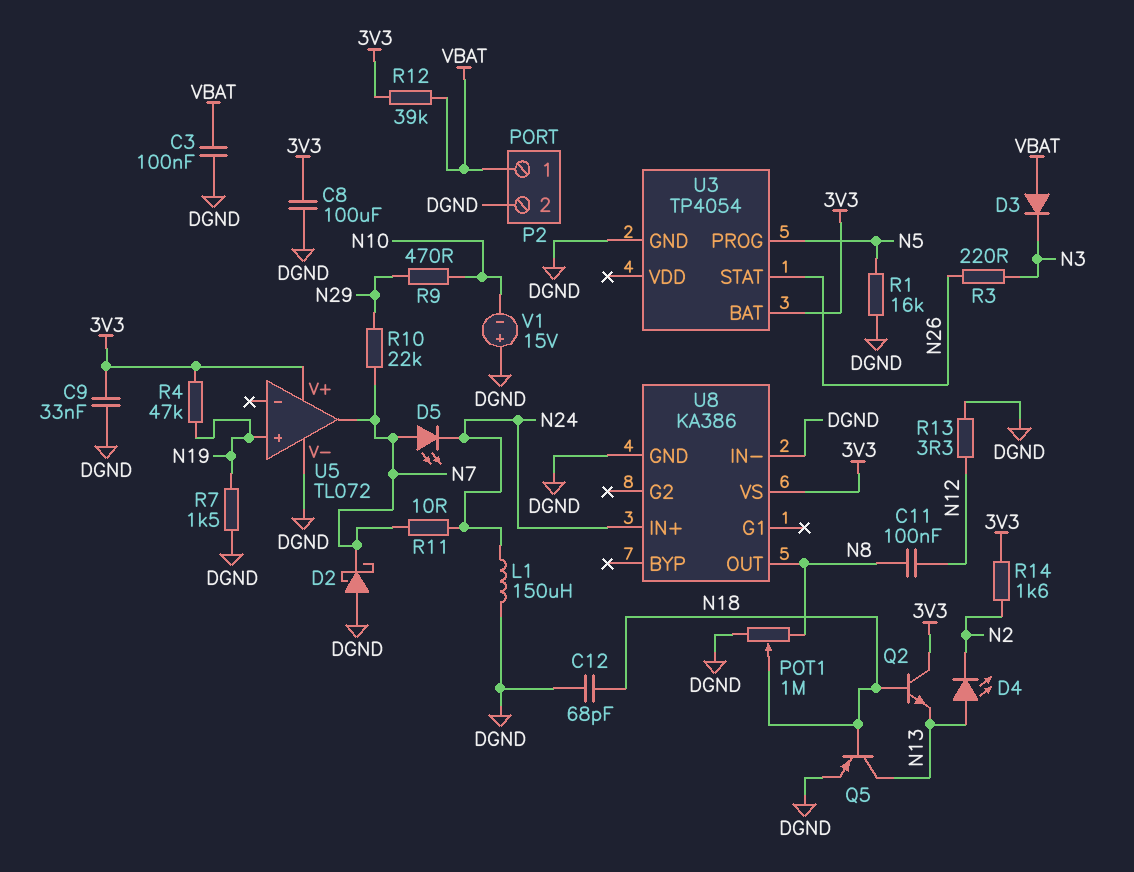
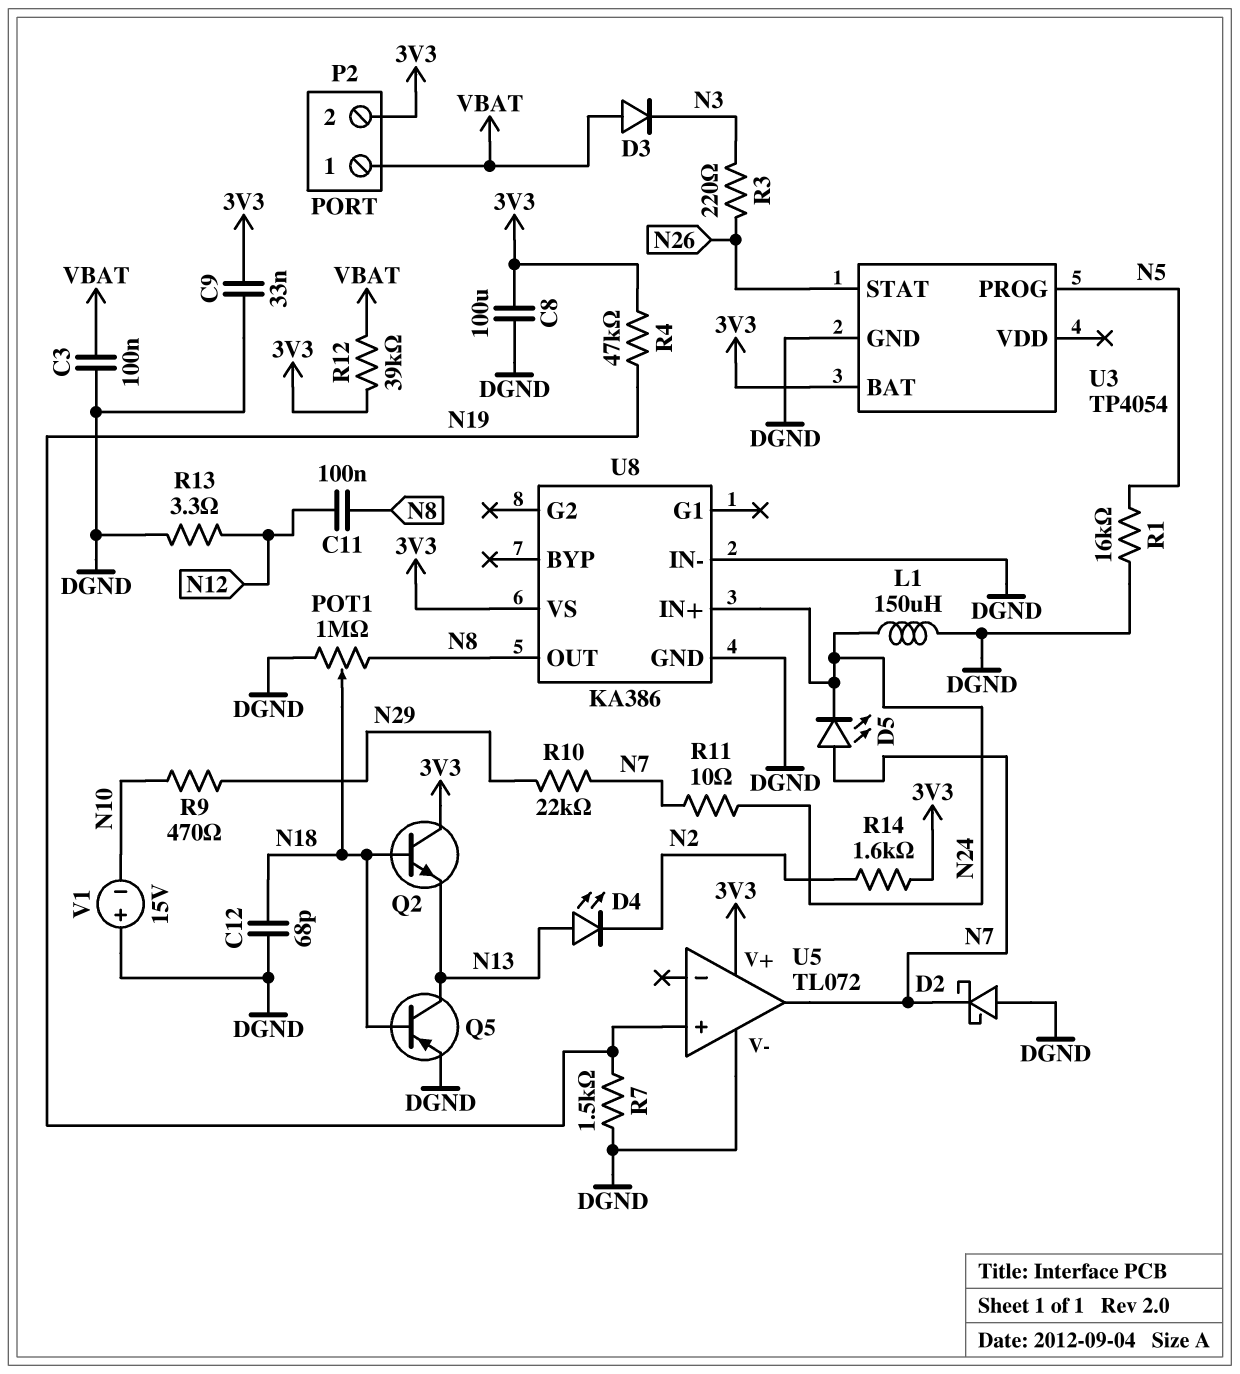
P2 pin 2: DGND -> 3V3

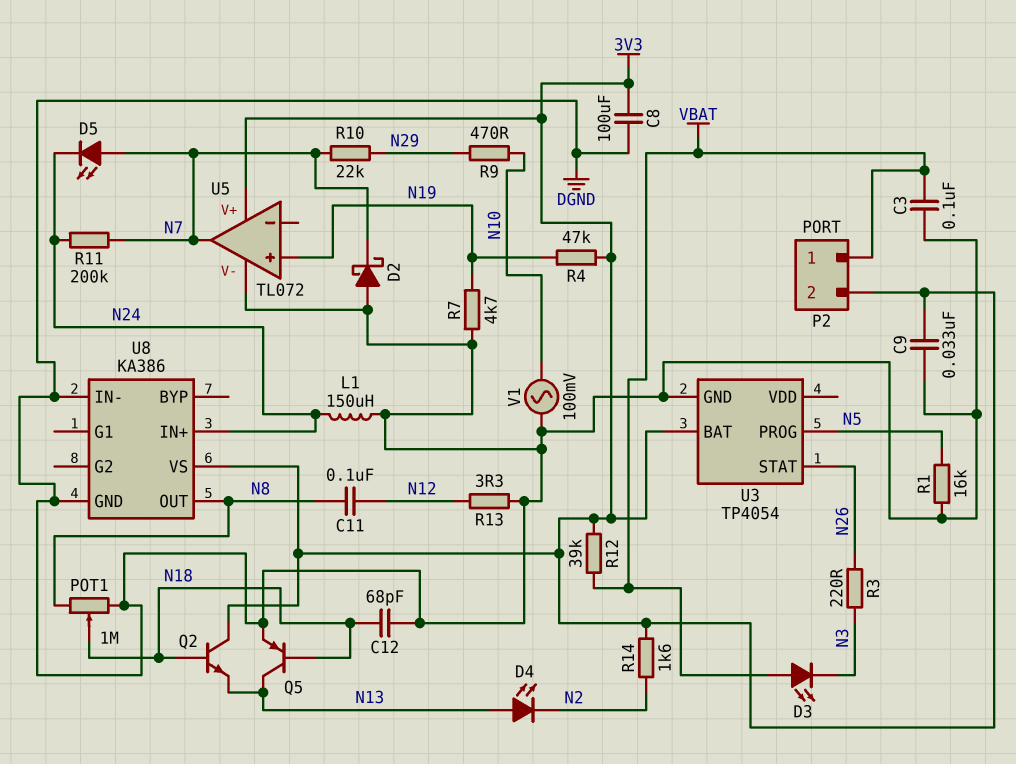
D3: diode (A VBAT, K N3) -> LED (A VBAT, K N3)
R7: 1.5k (DGND, N19) -> 4.7k (DGND, N19)
R11: 10 (N7, N24) -> 200k (N7, N24)
V1: 15V (plus DGND, minus N10) -> AC 100mV (DGND, N10)

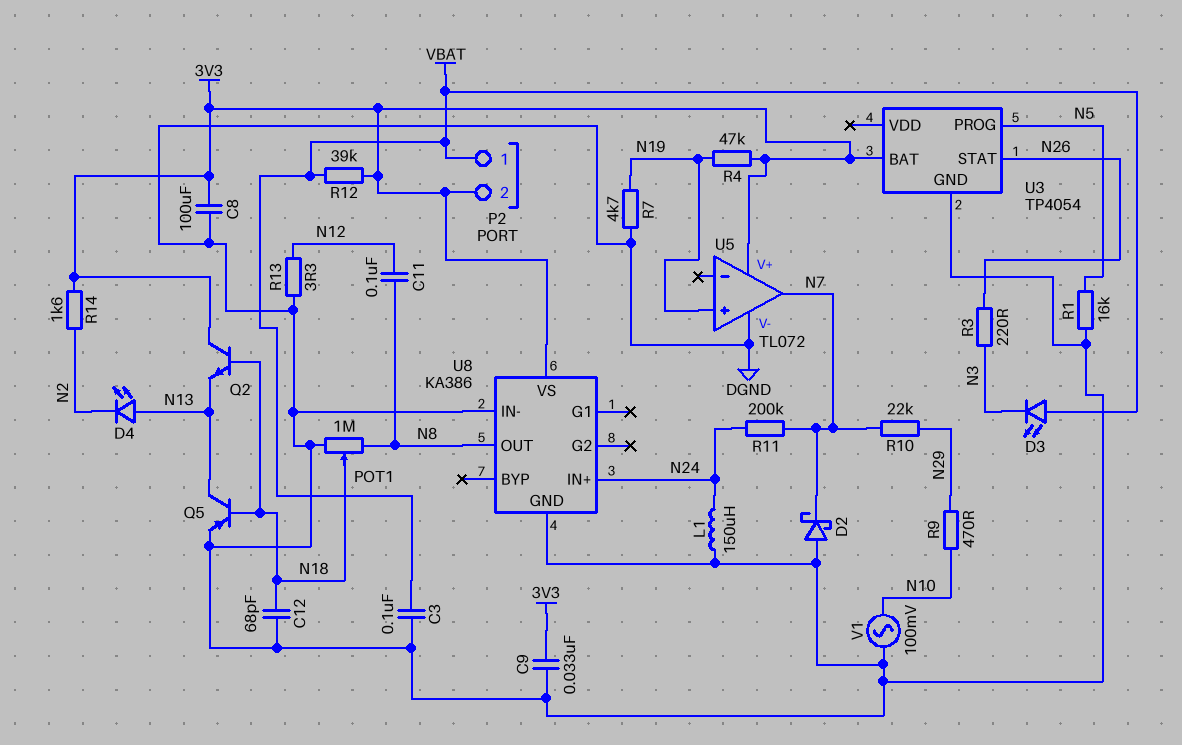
D5: LED (A N7, K N24) -> none

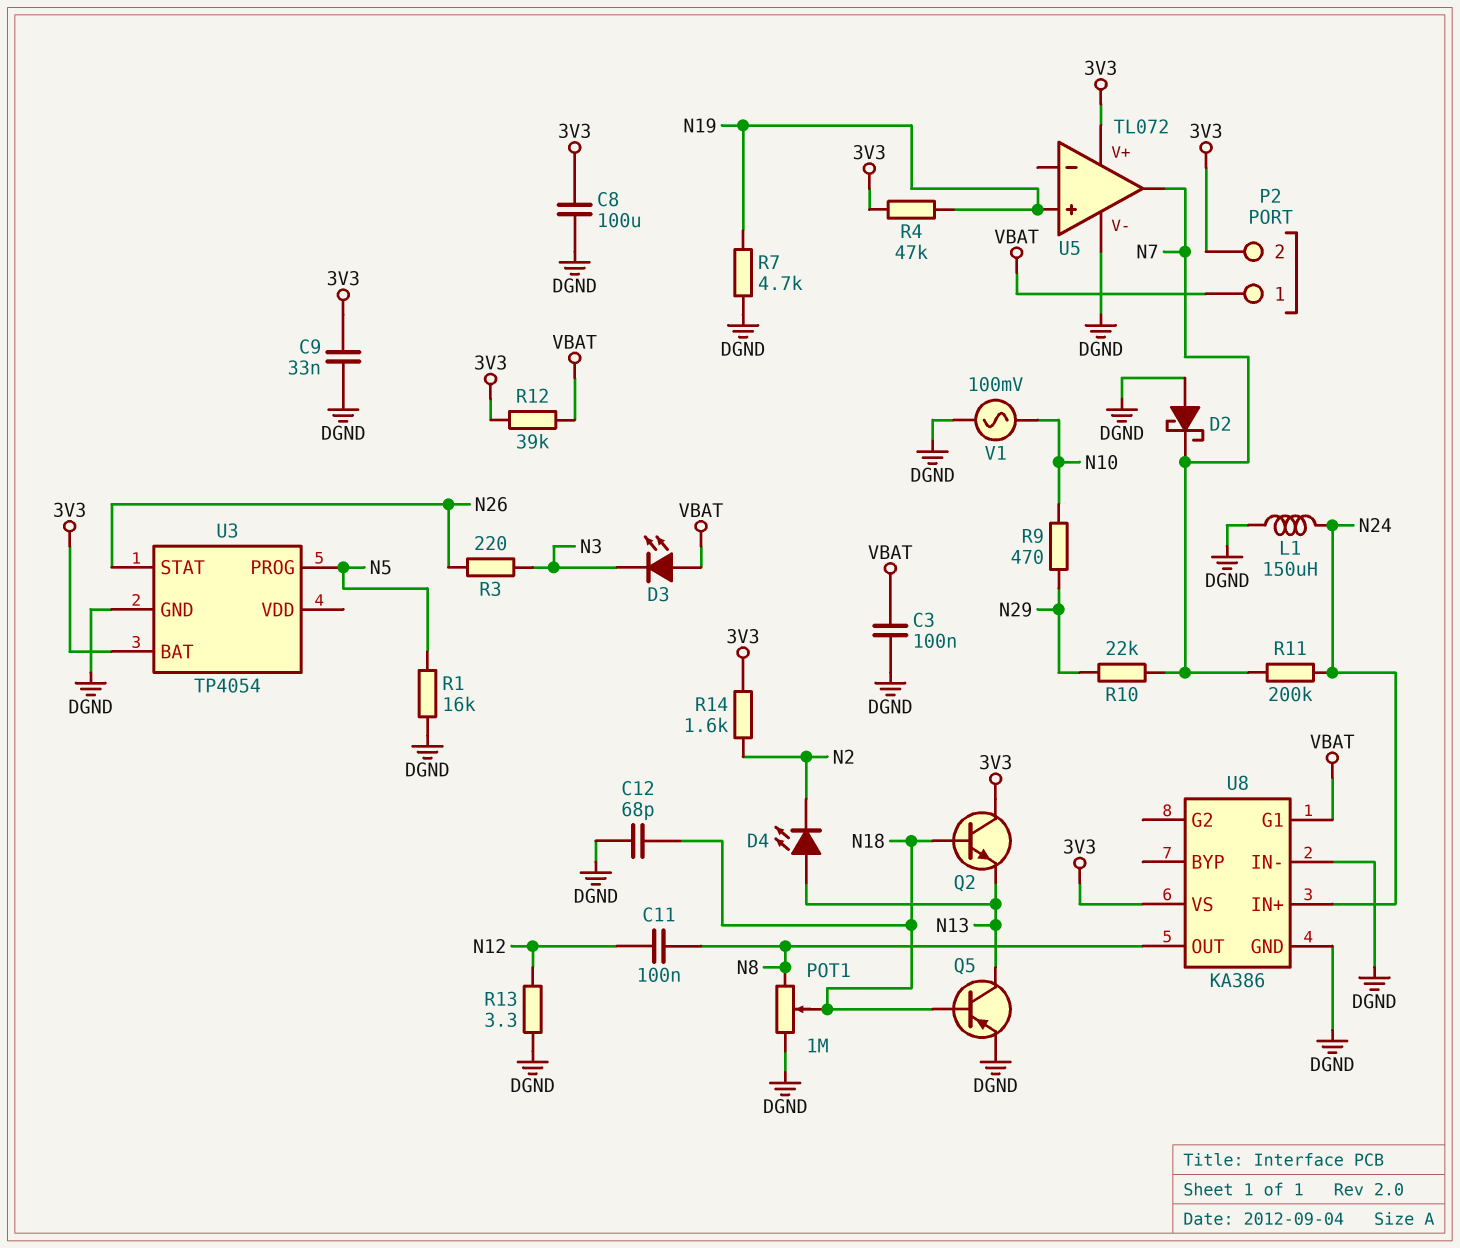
U8 pin G1: none -> VBAT

